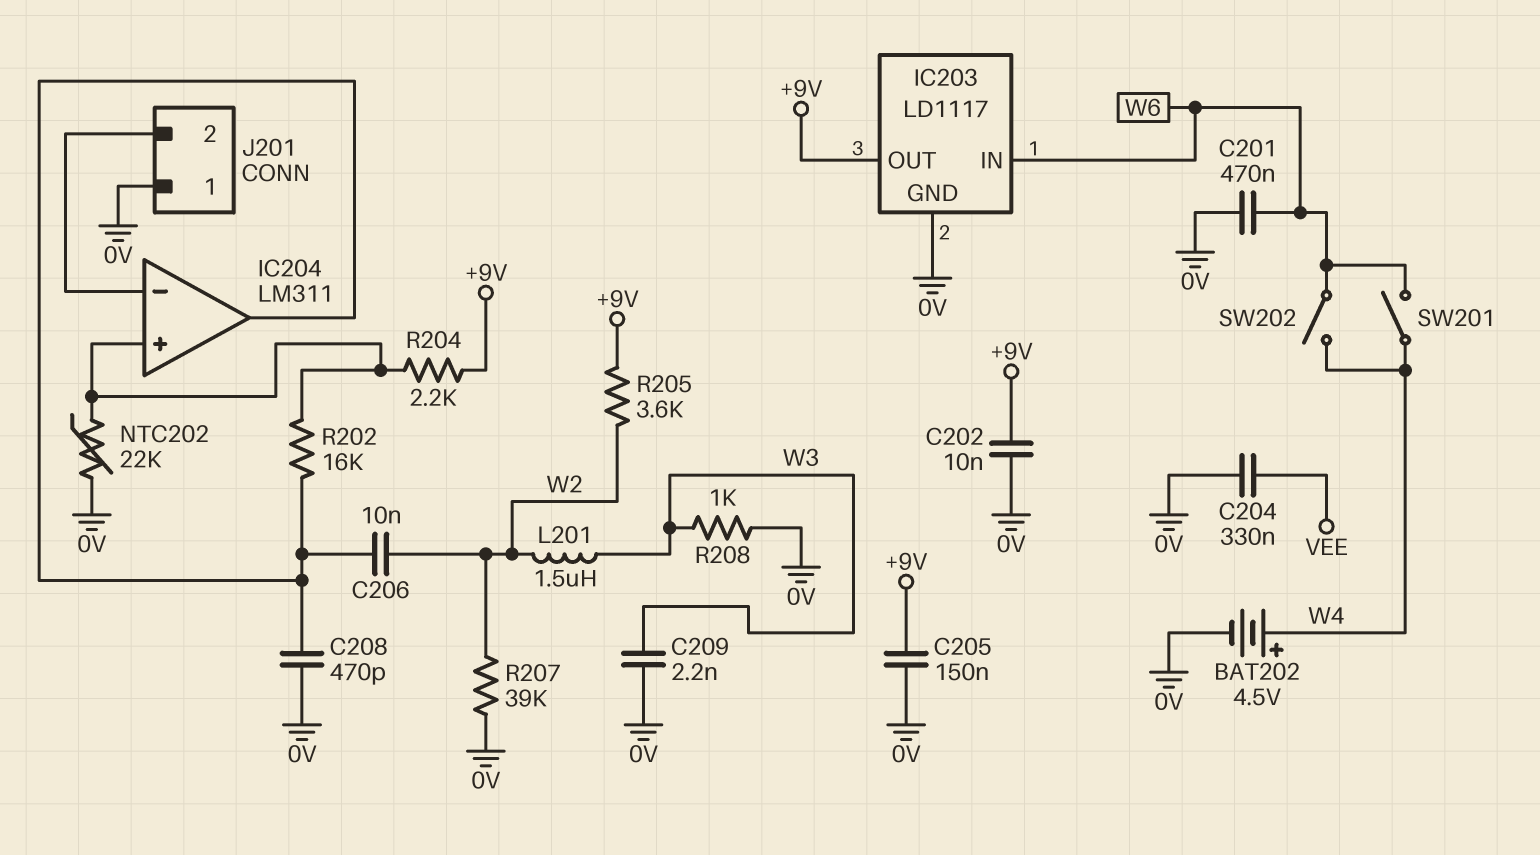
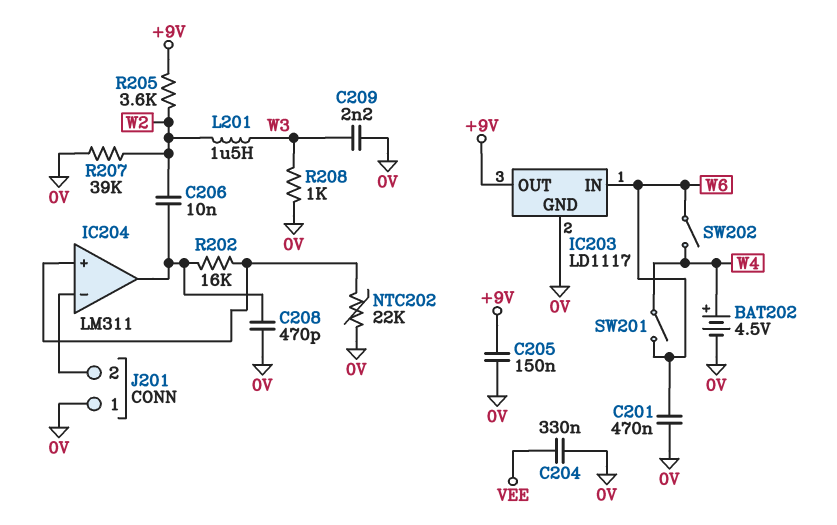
C202: 10nF (+9V, 0V) -> none
R204: 2.2k (+9V, IC204/in+) -> none

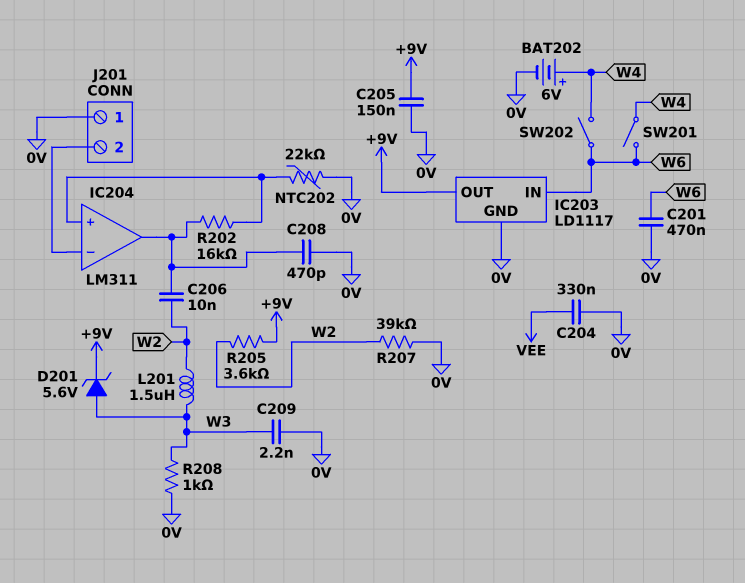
BAT202: 4.5V (plus W4, minus 0V) -> 6V (plus W4, minus 0V)
D201: none -> zener 5.6V (A W3, K +9V)

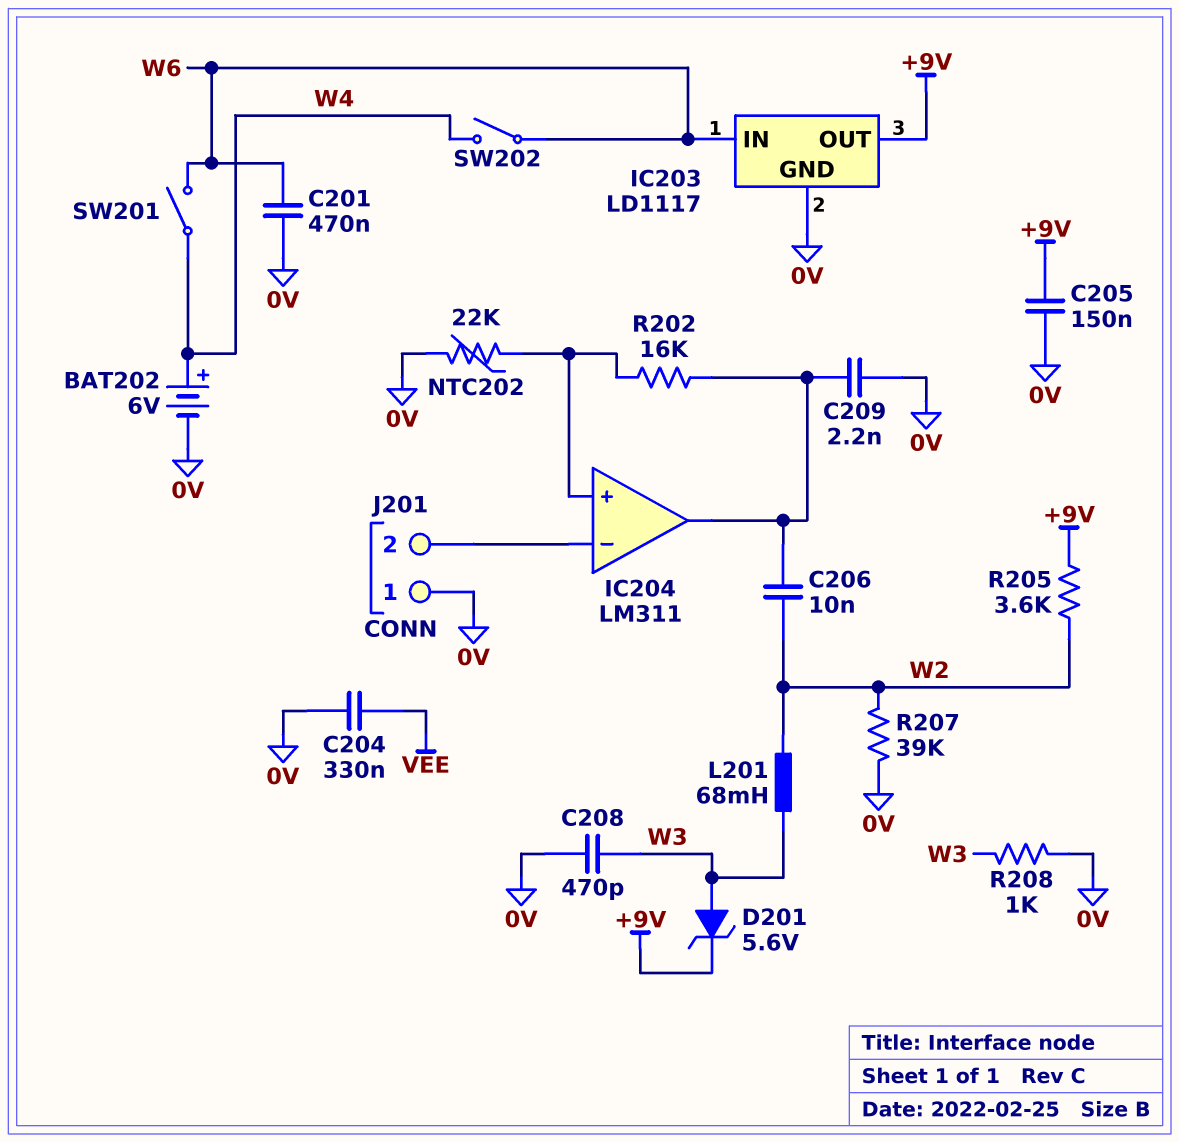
C208: 470pF (0V, IC204/out) -> 470pF (0V, W3)
C209: 2.2nF (0V, W3) -> 2.2nF (0V, IC204/out)
L201: 1.5uH (W2, W3) -> 68mH (W2, W3)

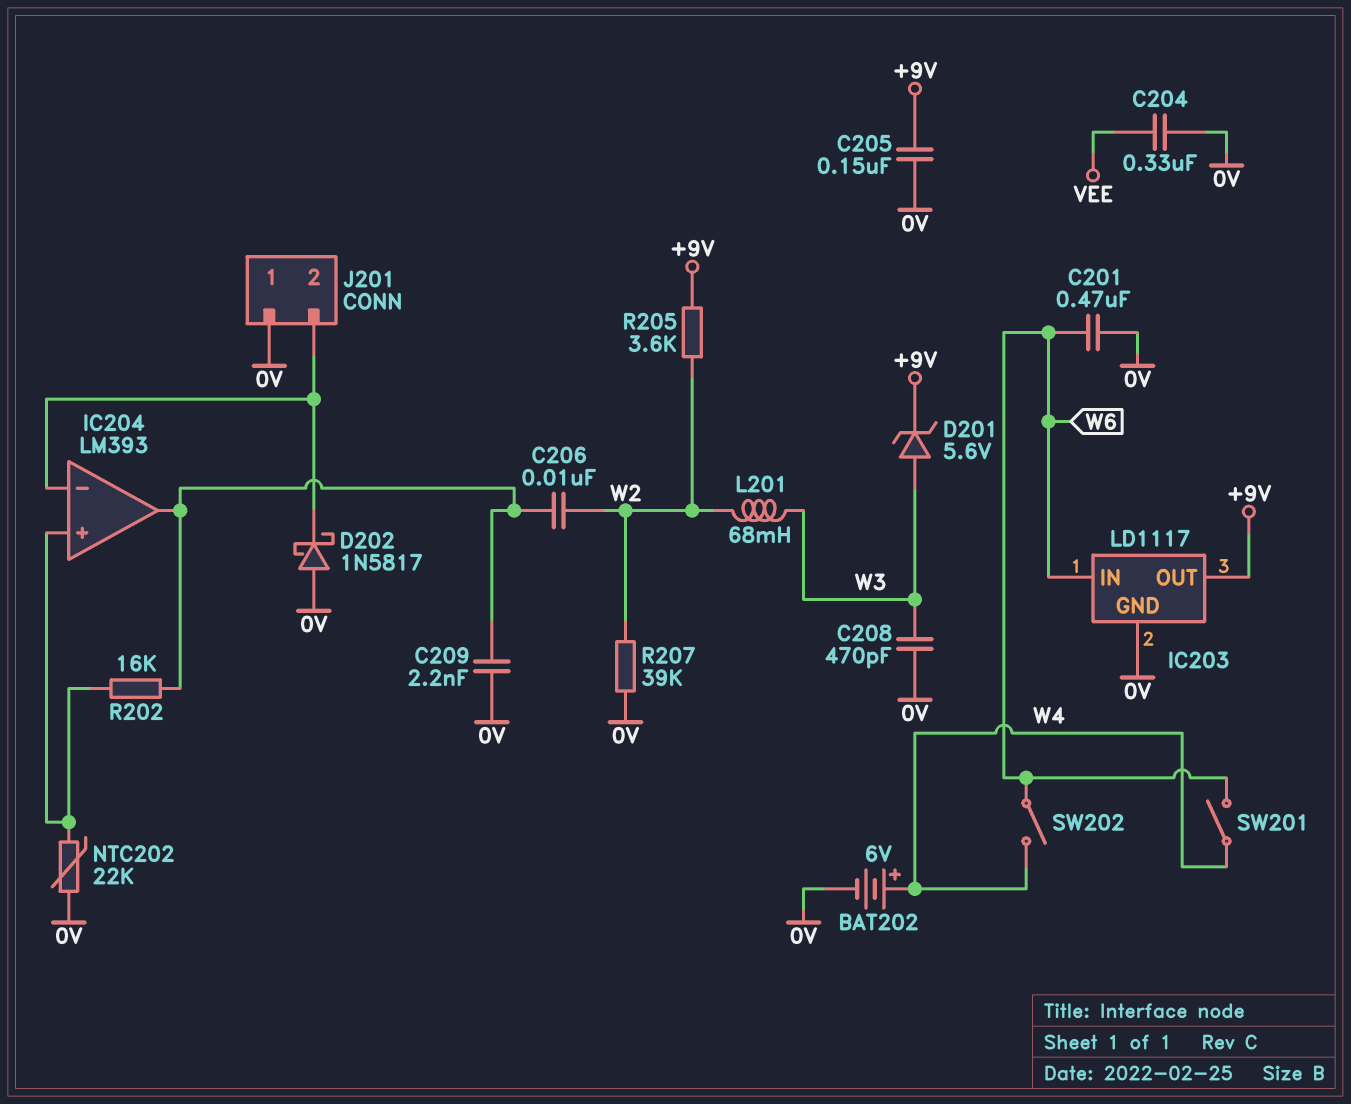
D202: none -> schottky 1N5817 (A 0V, K IC204/in-)
IC204: LM311 -> LM393
R208: 1k (0V, W3) -> none

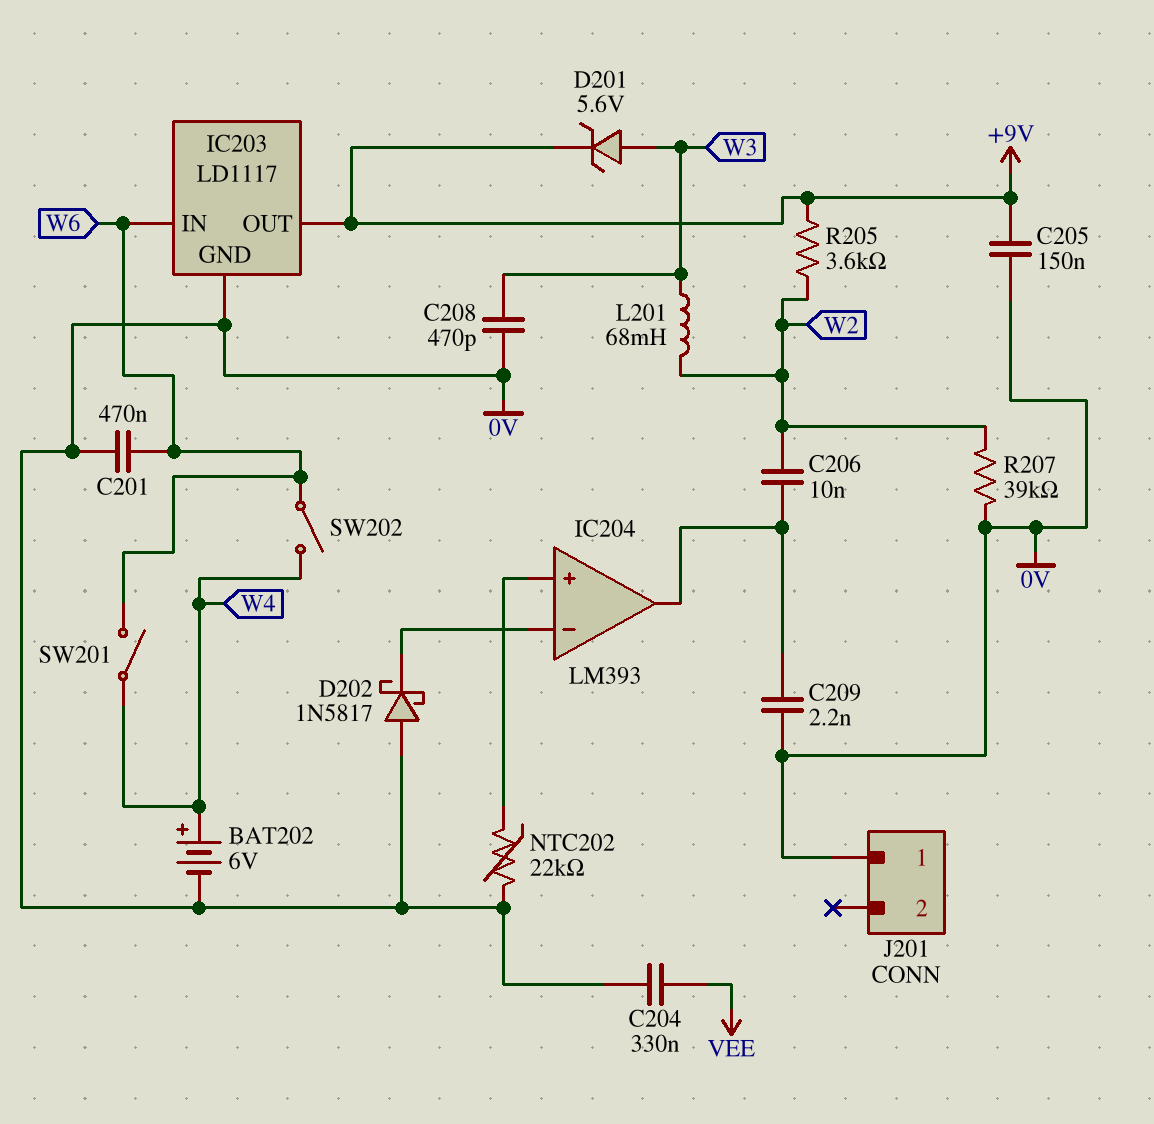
J201 pin 2: IC204/in- -> none
R202: 16k (IC204/in+, IC204/out) -> none

